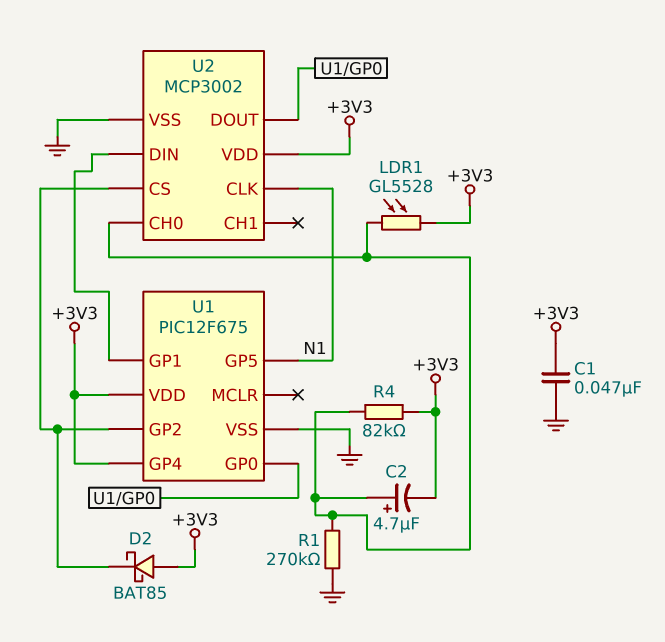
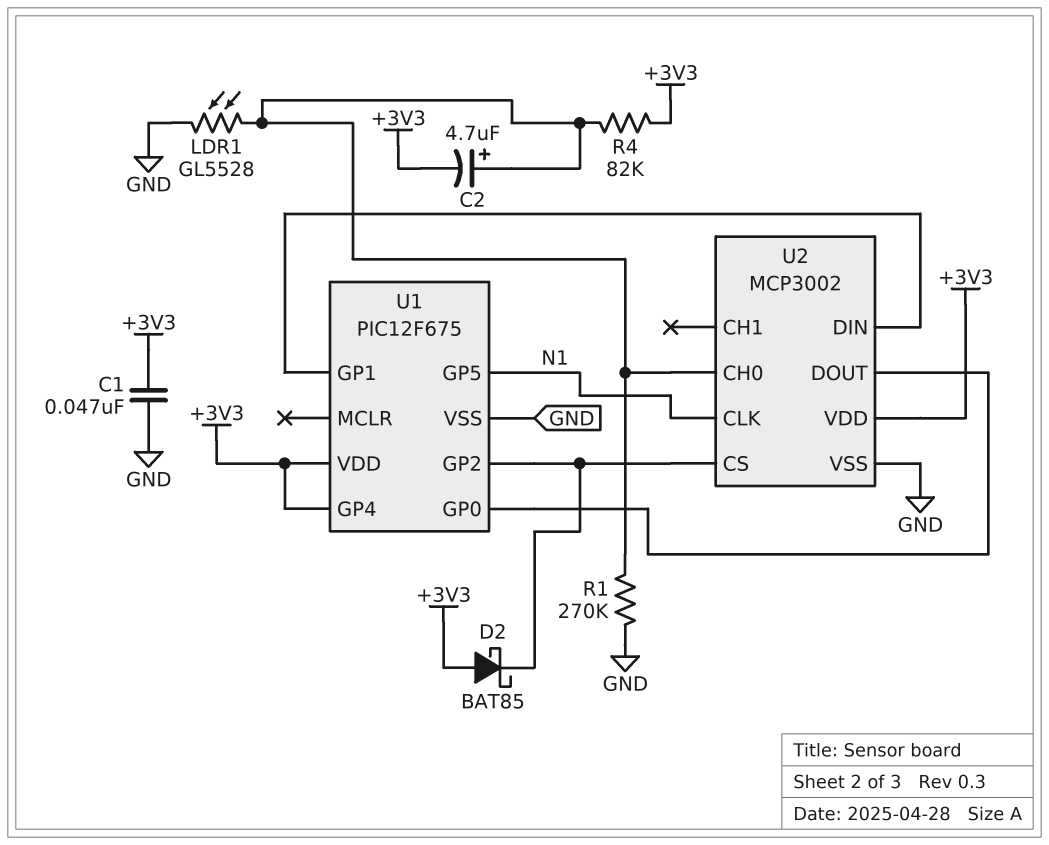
LDR1: GL5528 (+3V3, U2/CH0) -> GL5528 (GND, U2/CH0)

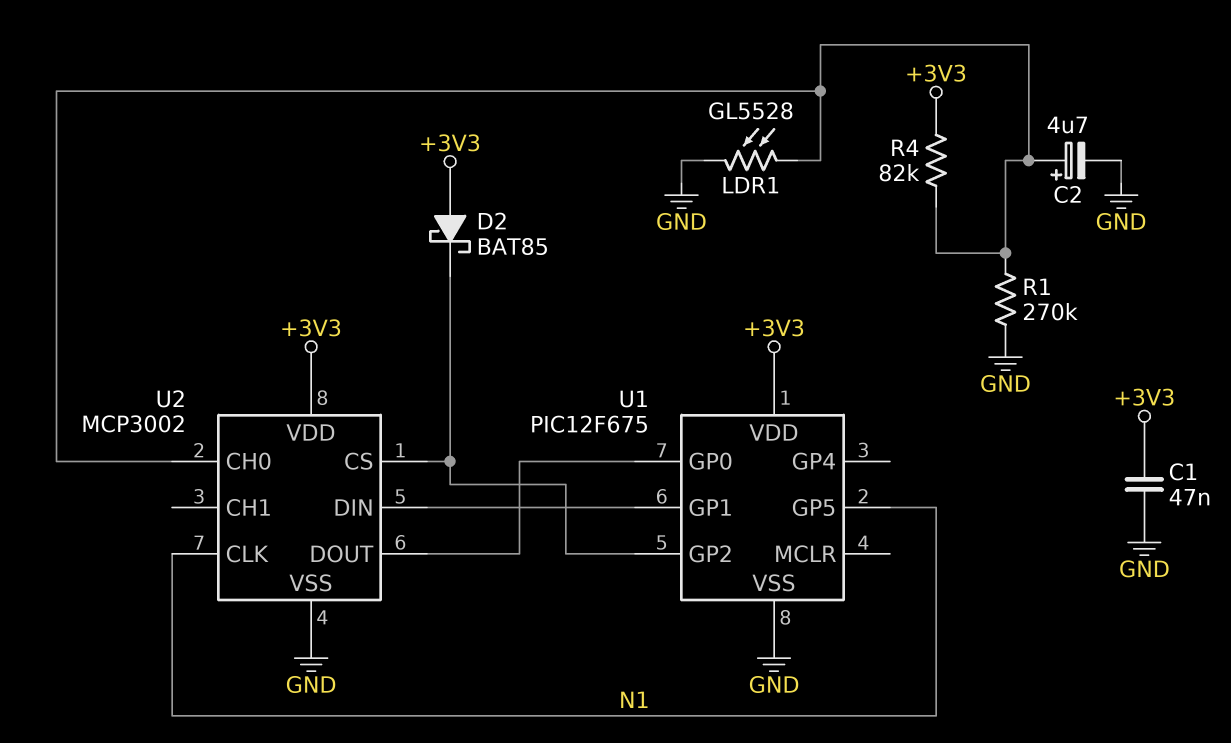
C2: 4.7uF (plus U2/CH0, minus +3V3) -> 4.7uF (plus U2/CH0, minus GND)
U1 pin GP4: +3V3 -> none

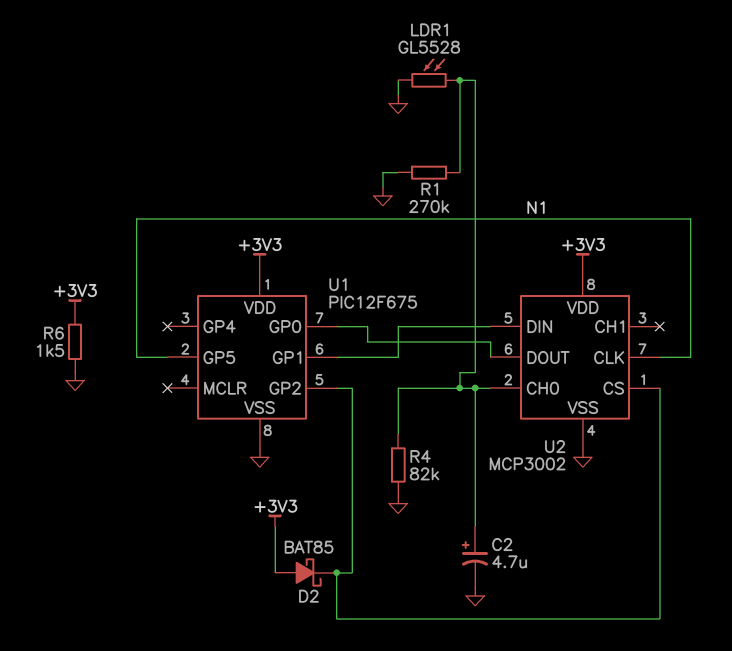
C1: 47nF (+3V3, GND) -> none
R4: 82k (+3V3, U2/CH0) -> 82k (GND, U2/CH0)
R6: none -> 1.5k (+3V3, GND)

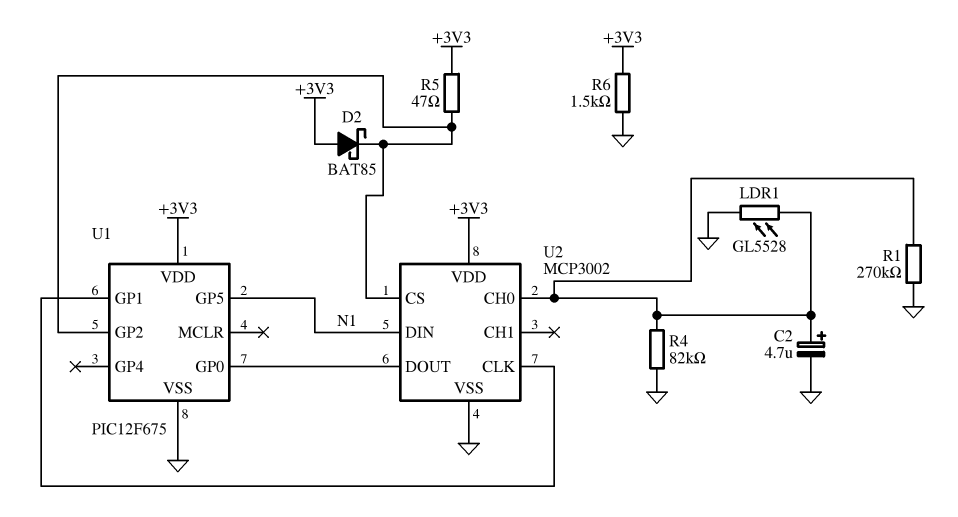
R5: none -> 47 (+3V3, U1/GP2)
U2 pin CLK: N1 -> U1/GP1
U2 pin DIN: U1/GP1 -> N1

